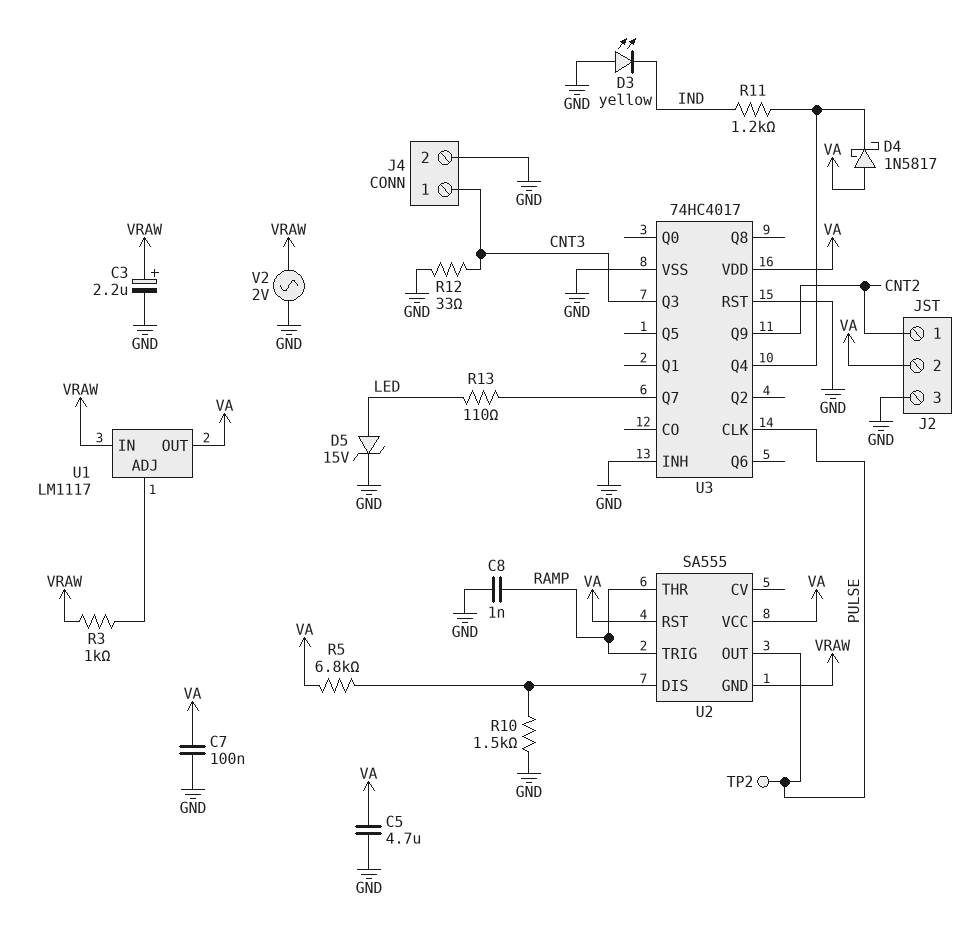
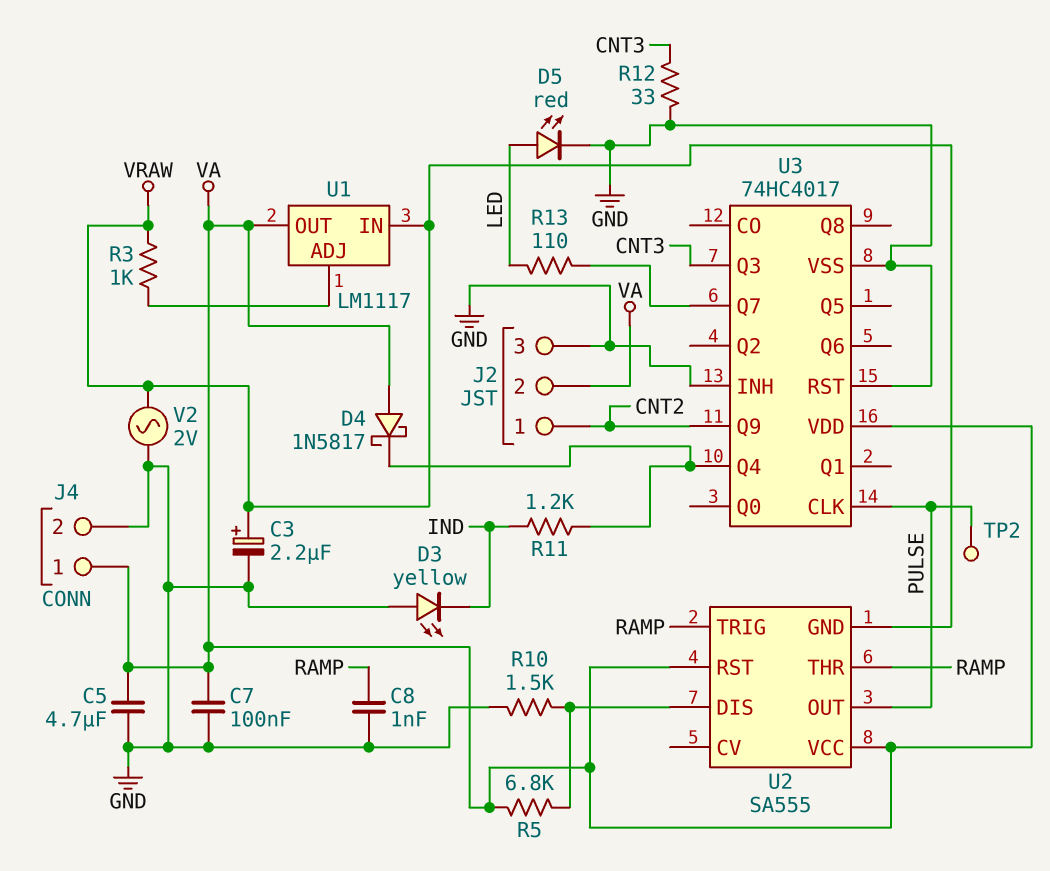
D5: zener 15V (A LED, K GND) -> LED red (A LED, K GND)
J4 pin 1: CNT3 -> VA

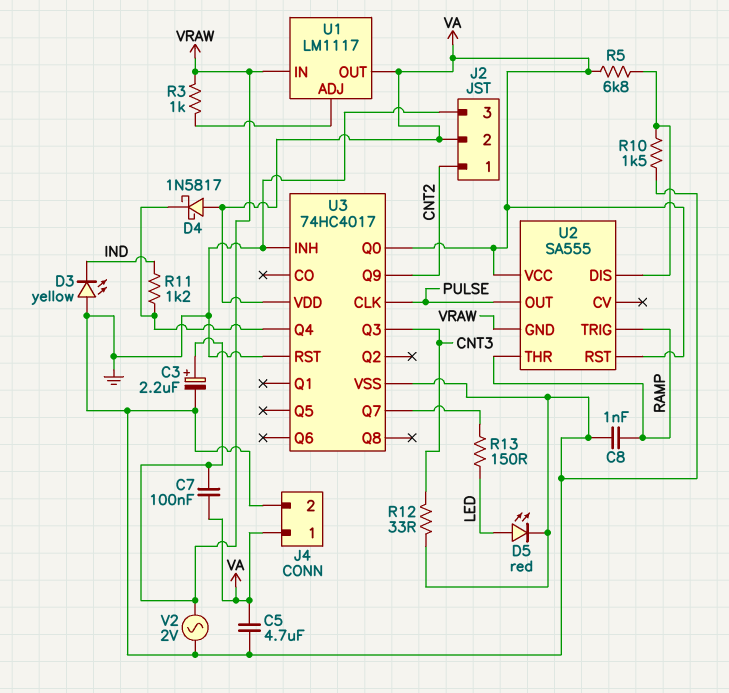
C7: 100nF (GND, VA) -> 100nF (VA, VRAW)
R13: 110 (LED, U3/Q7) -> 150 (LED, U3/Q7)
TP2: test point (PULSE) -> none
U3 pin Q0: none -> VA

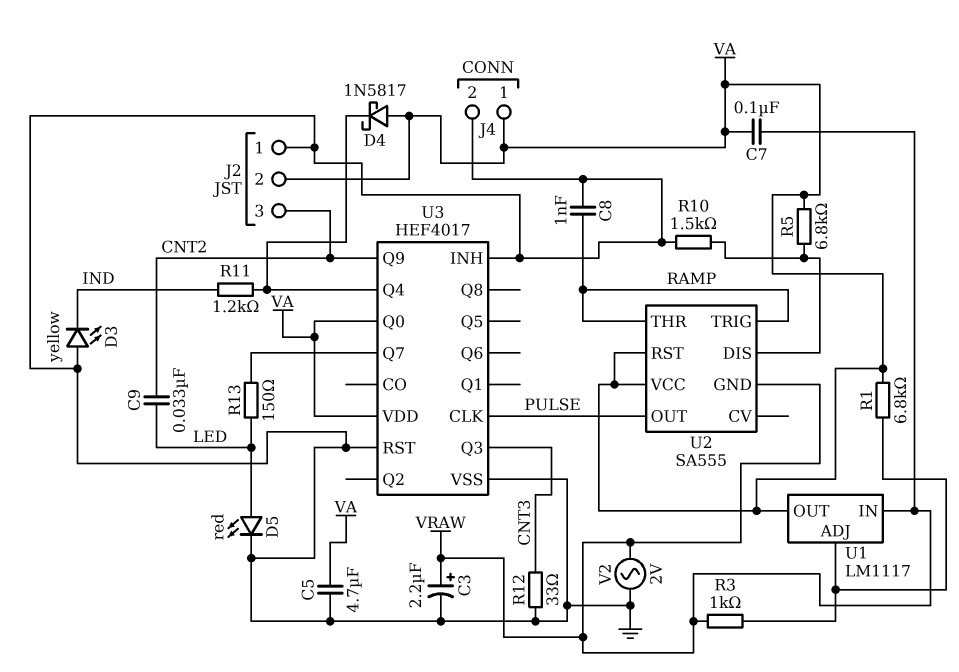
C9: none -> 33nF (CNT2, LED)
J2 pin 1: CNT2 -> GND
J2 pin 3: GND -> CNT2
R1: none -> 6.8k (U1/ADJ, VA)
U3: 74HC4017 -> HEF4017

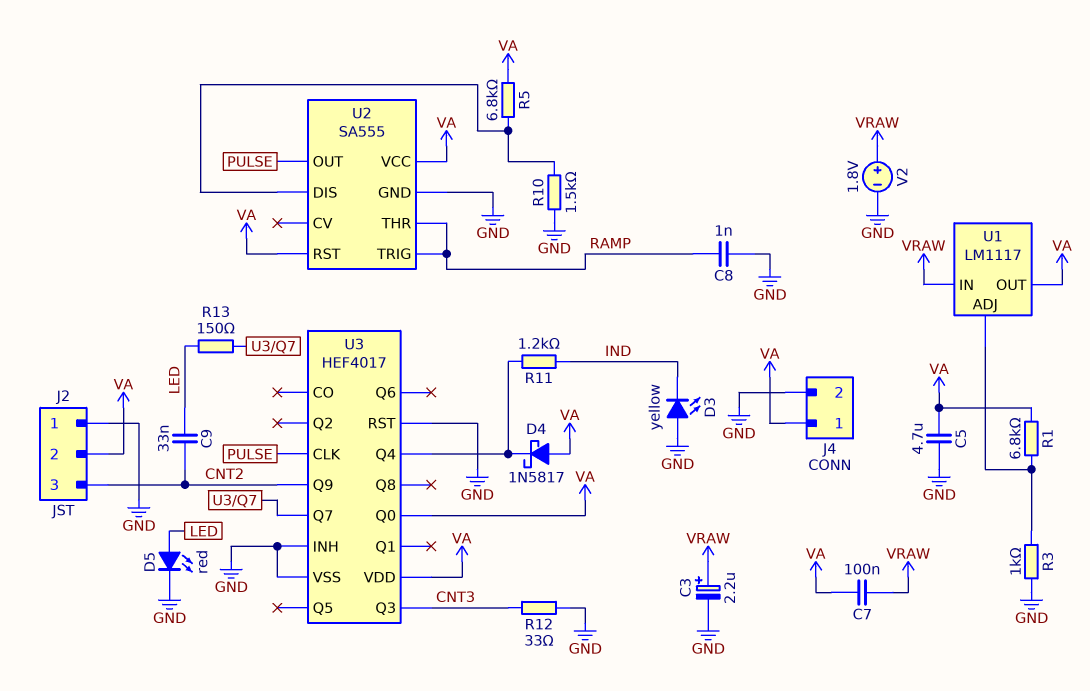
R3: 1k (U1/ADJ, VRAW) -> 1k (GND, U1/ADJ)
U2 pin GND: VRAW -> GND
V2: AC 2V (GND, VRAW) -> 1.8V (plus VRAW, minus GND)

